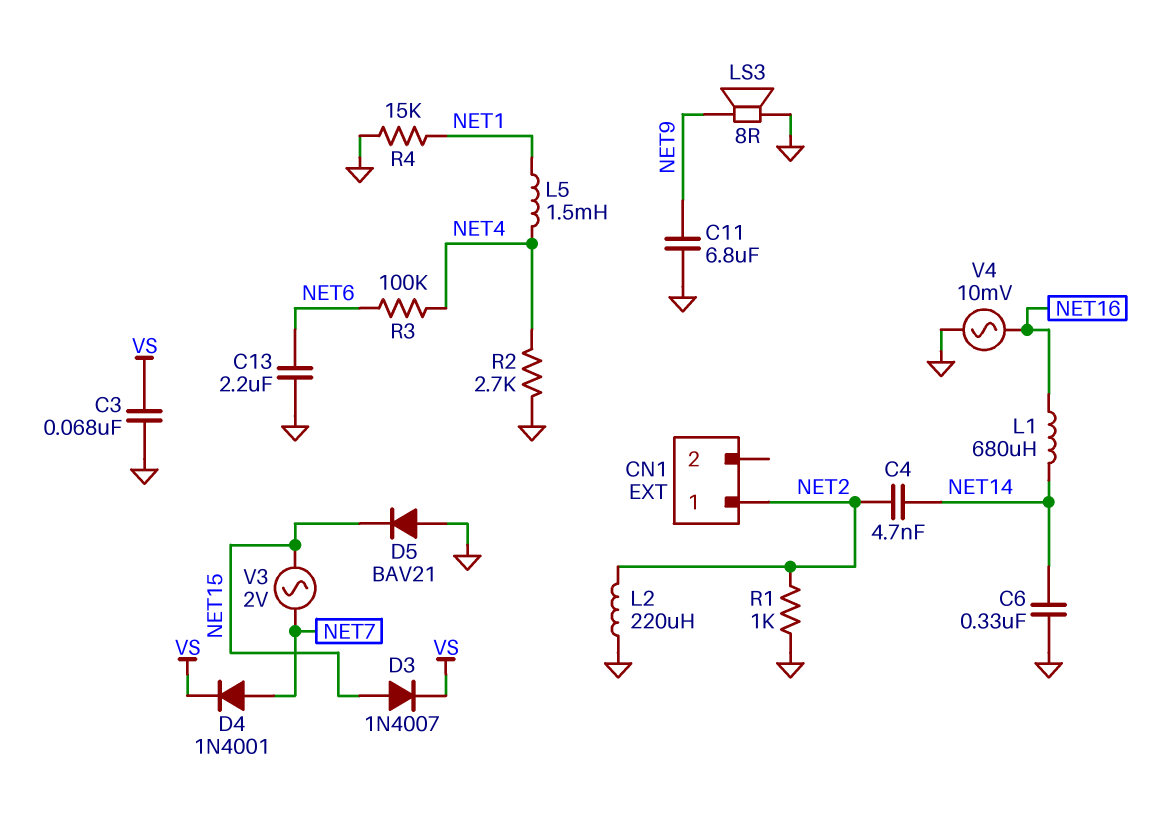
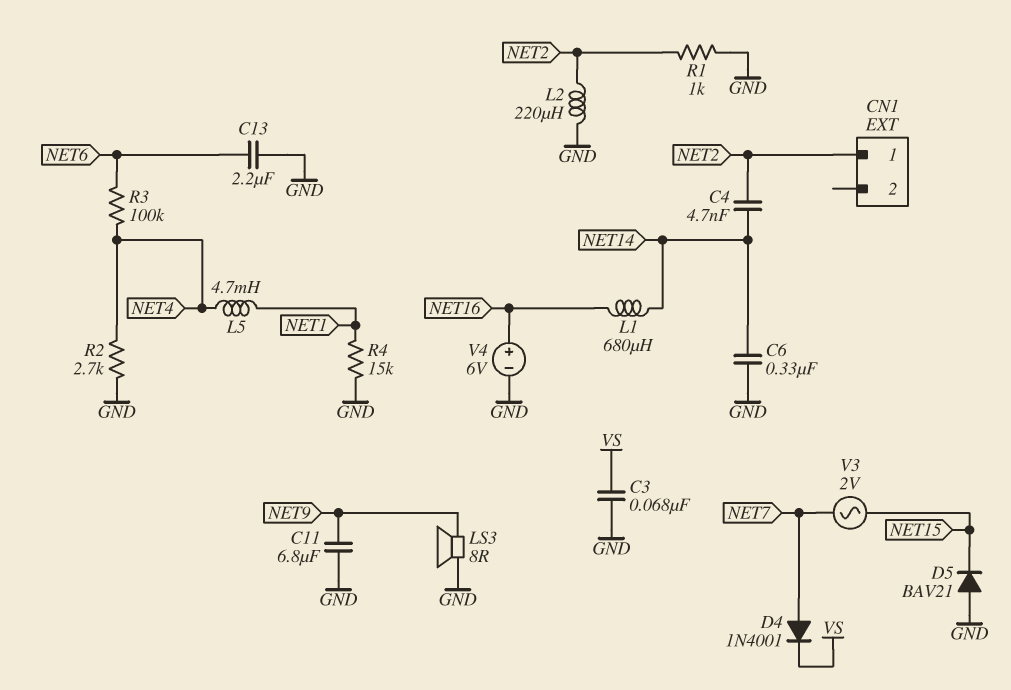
D3: diode 1N4007 (A NET15, K VS) -> none
L5: 1.5mH (NET1, NET4) -> 4.7mH (NET1, NET4)
V4: AC 10mV (GND, NET16) -> 6V (plus NET16, minus GND)

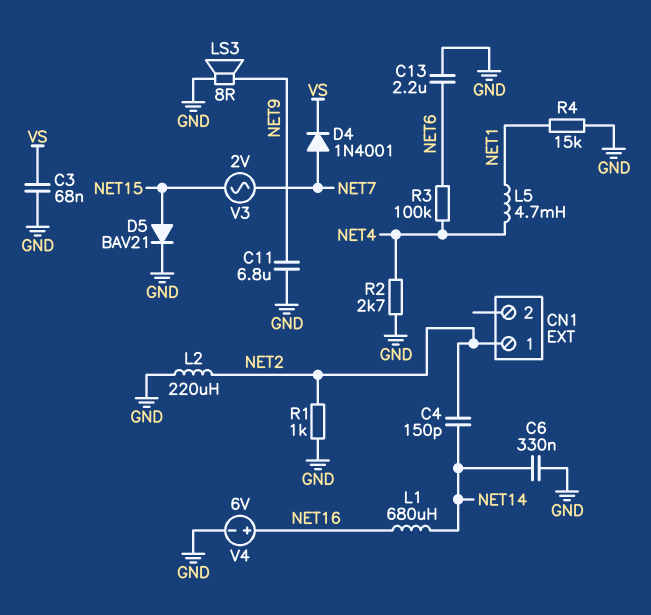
C4: 4.7nF (NET2, NET14) -> 150pF (NET2, NET14)
D5: diode BAV21 (A GND, K NET15) -> diode BAV21 (A NET15, K GND)

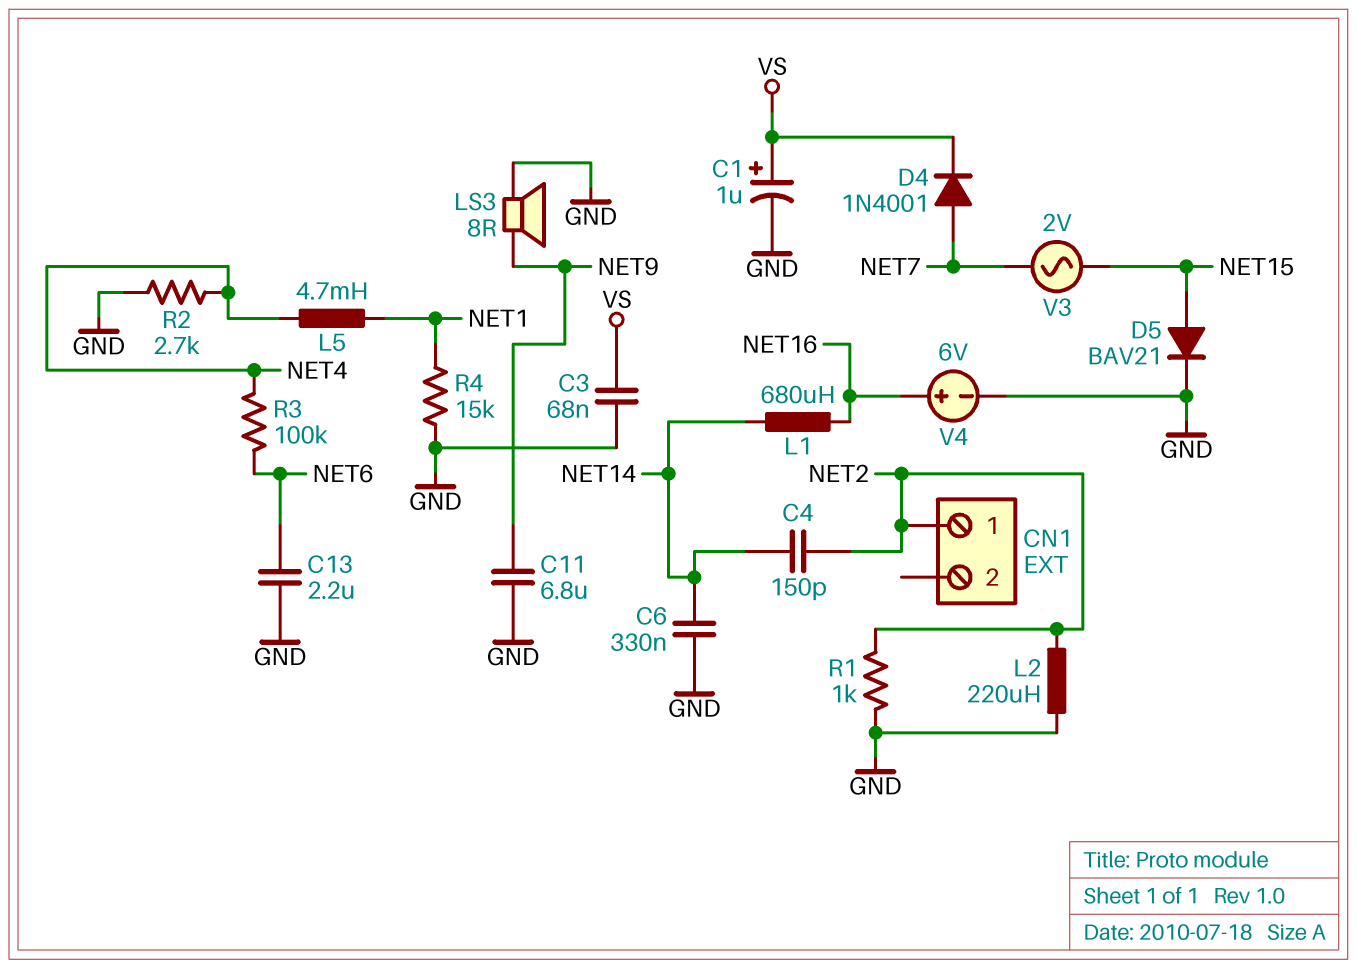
C1: none -> 1uF (plus VS, minus GND)

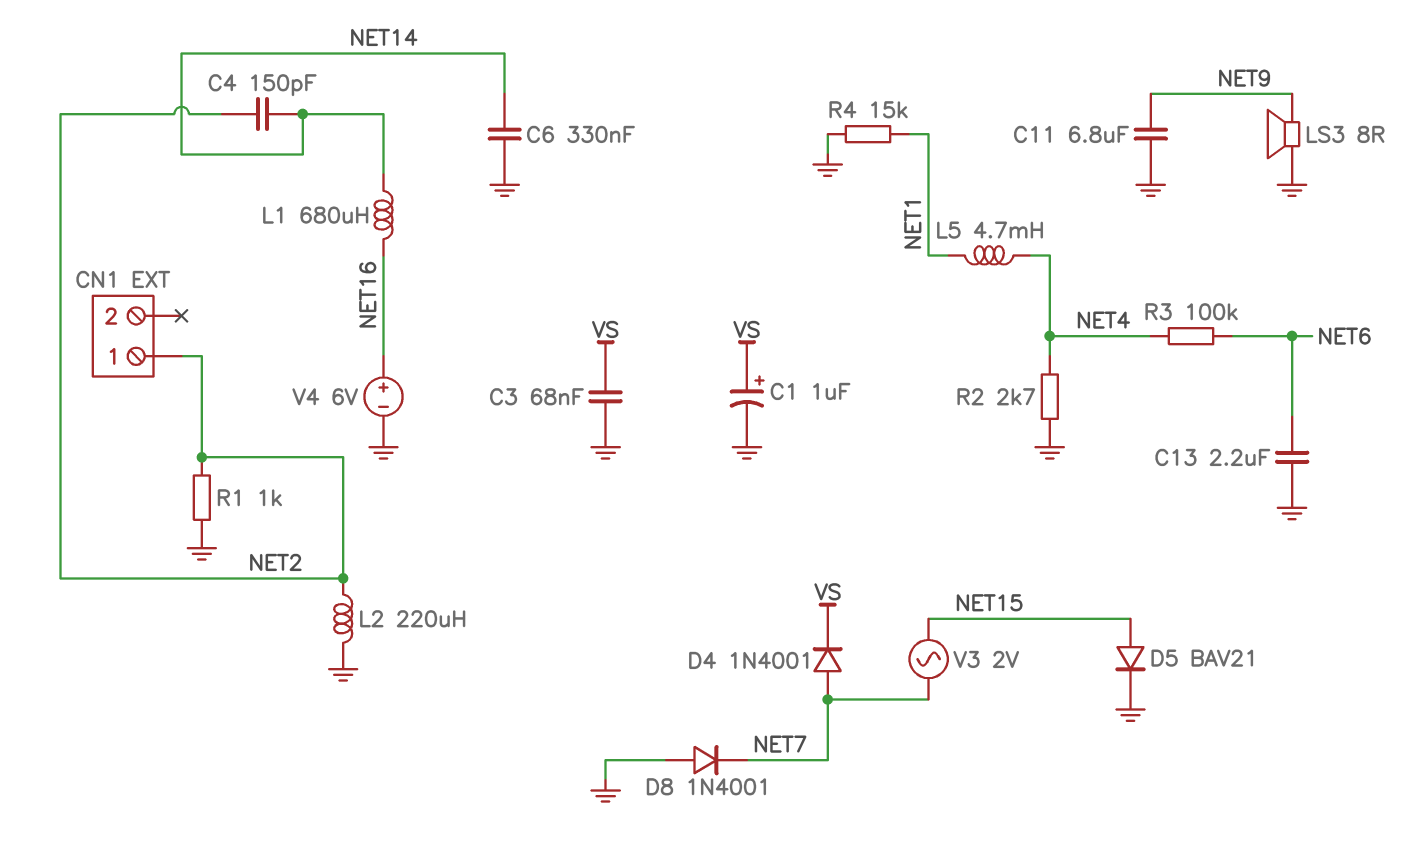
D8: none -> diode 1N4001 (A GND, K NET7)

